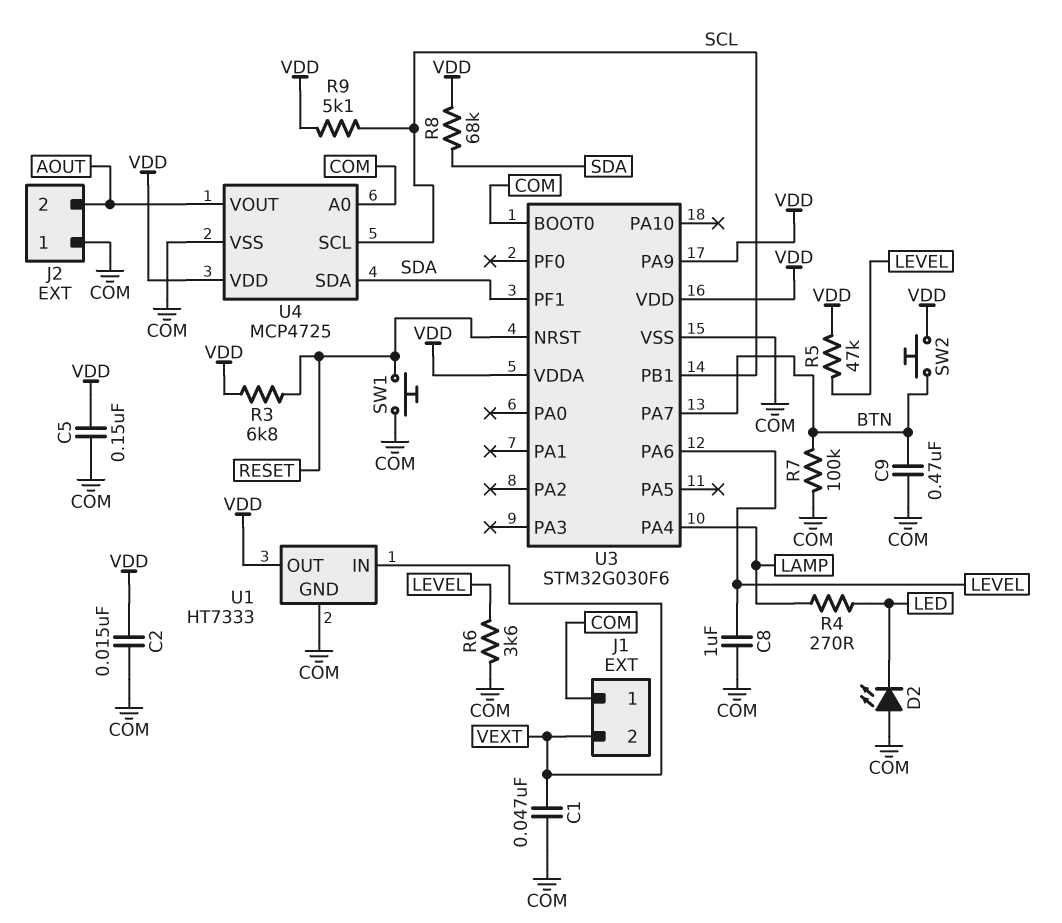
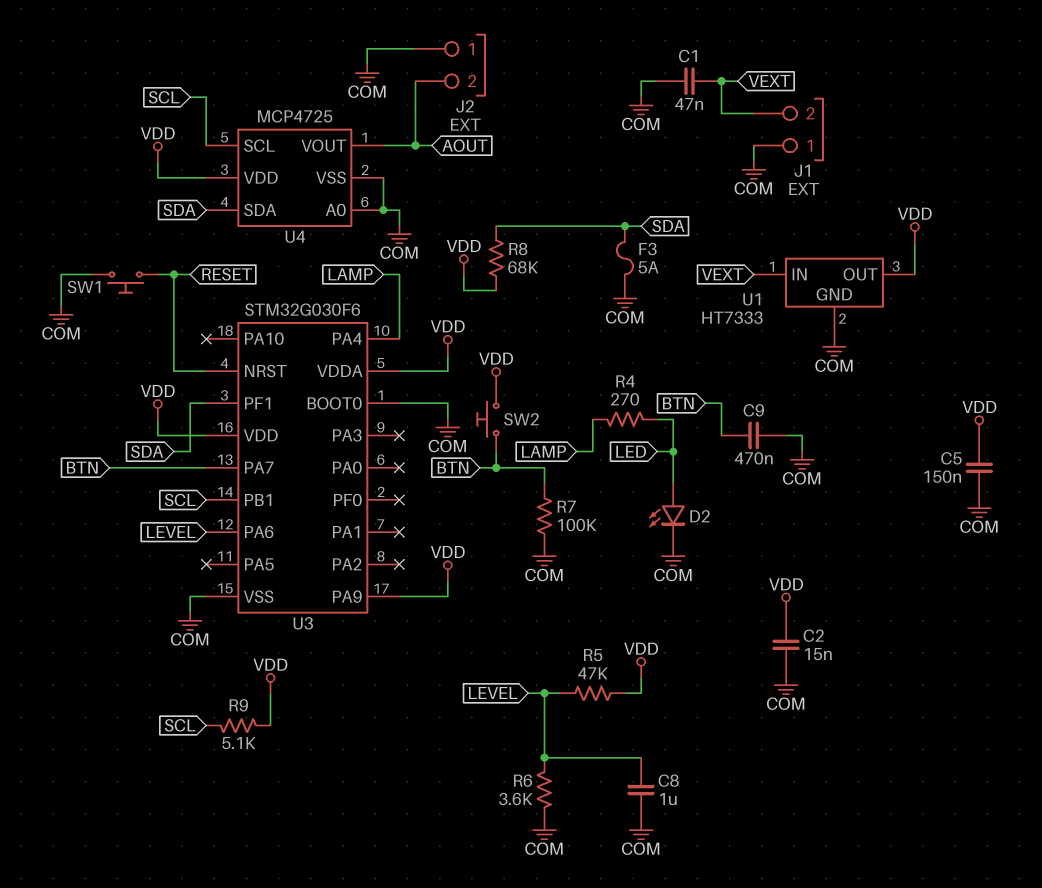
D2: LED (A COM, K LED) -> LED (A LED, K COM)
F3: none -> 5A (COM, SDA)
R3: 6.8k (RESET, VDD) -> none

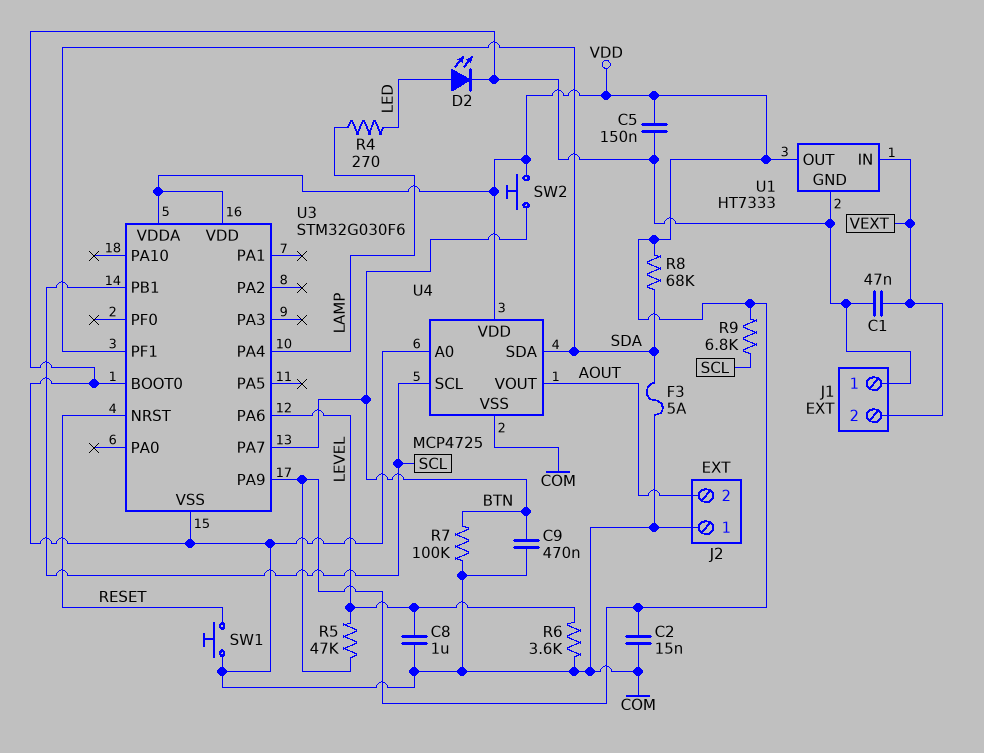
R9: 5.1k (SCL, VDD) -> 6.8k (SCL, VDD)

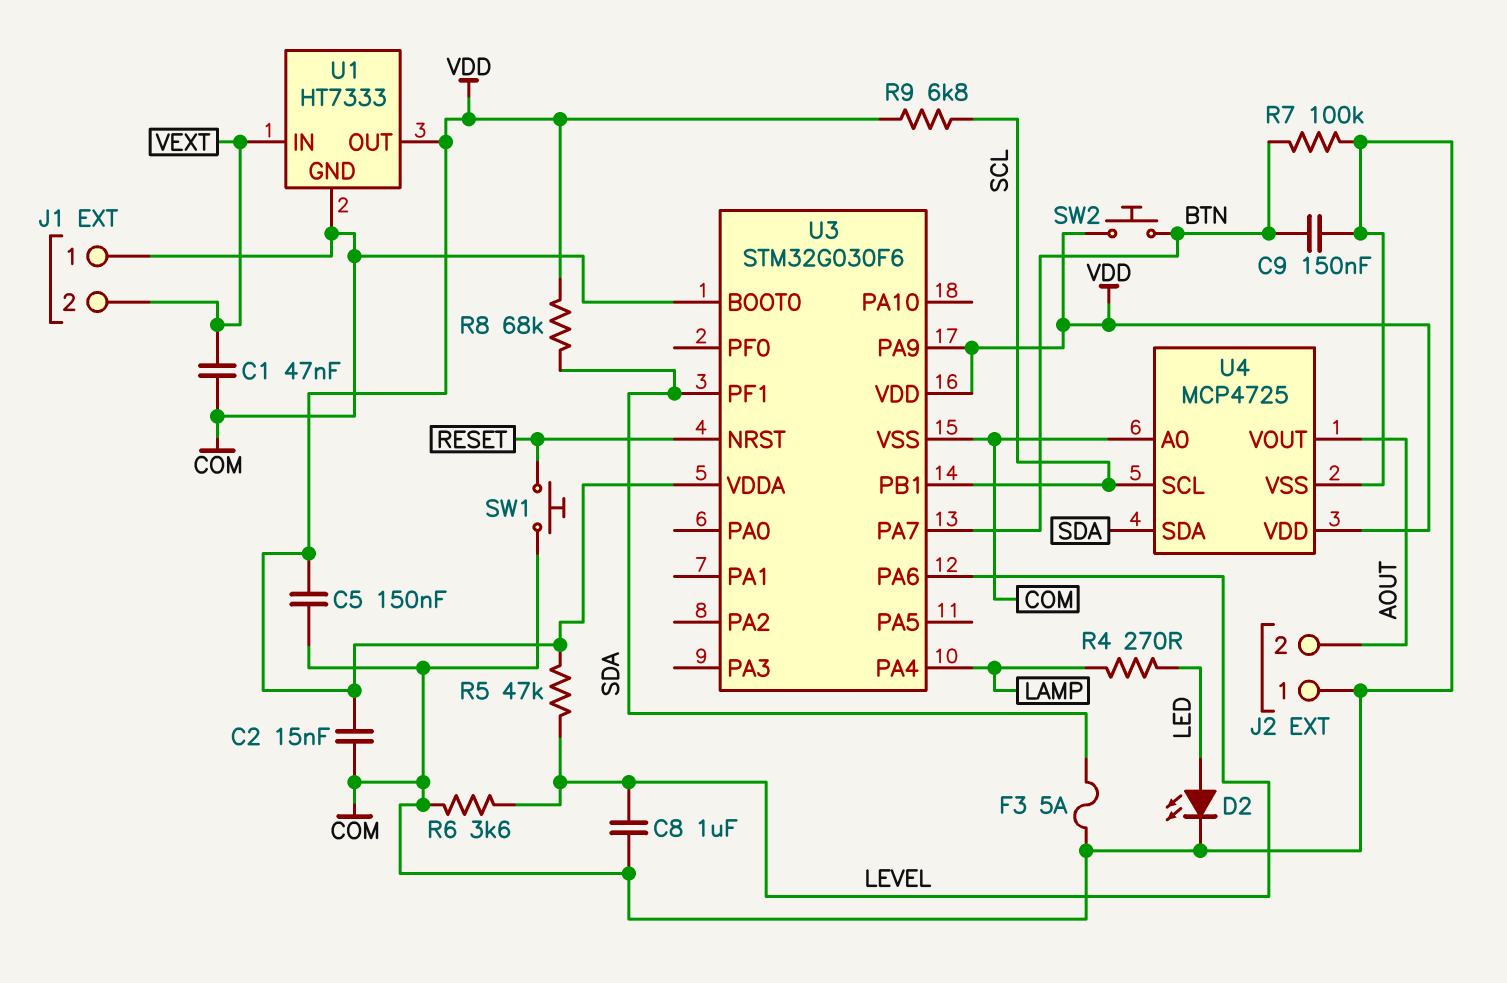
C9: 470nF (BTN, COM) -> 150nF (BTN, COM)

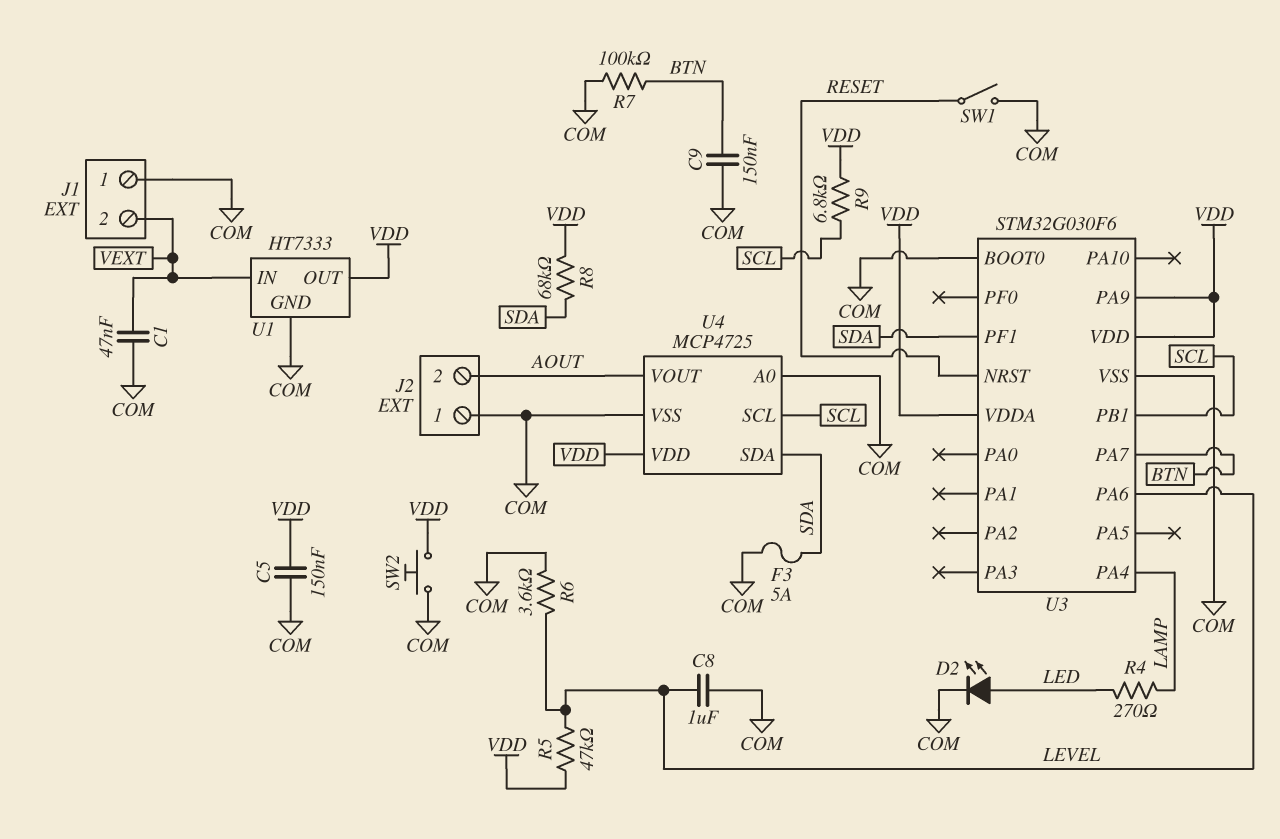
C2: 15nF (COM, VDD) -> none
SW1: button (COM, RESET) -> switch (COM, RESET)
SW2: button (BTN, VDD) -> button (COM, VDD)

